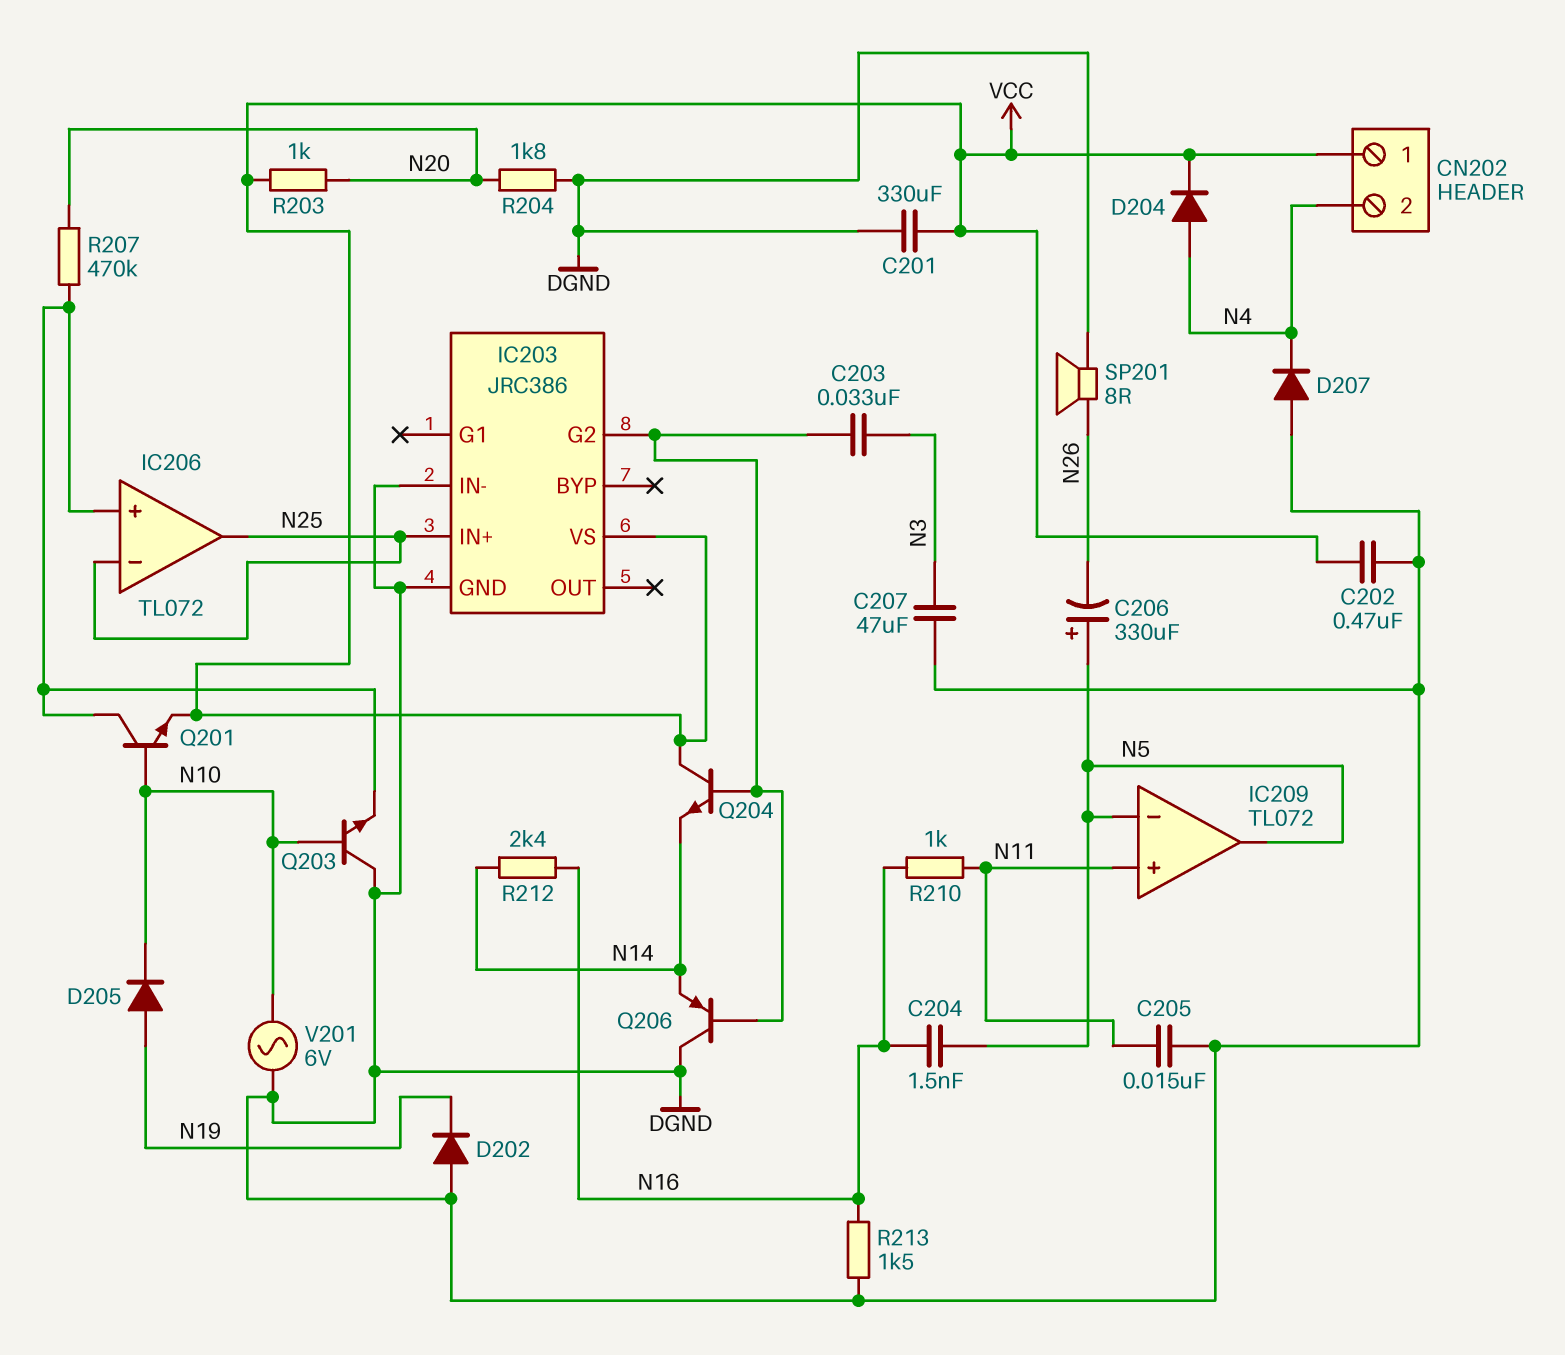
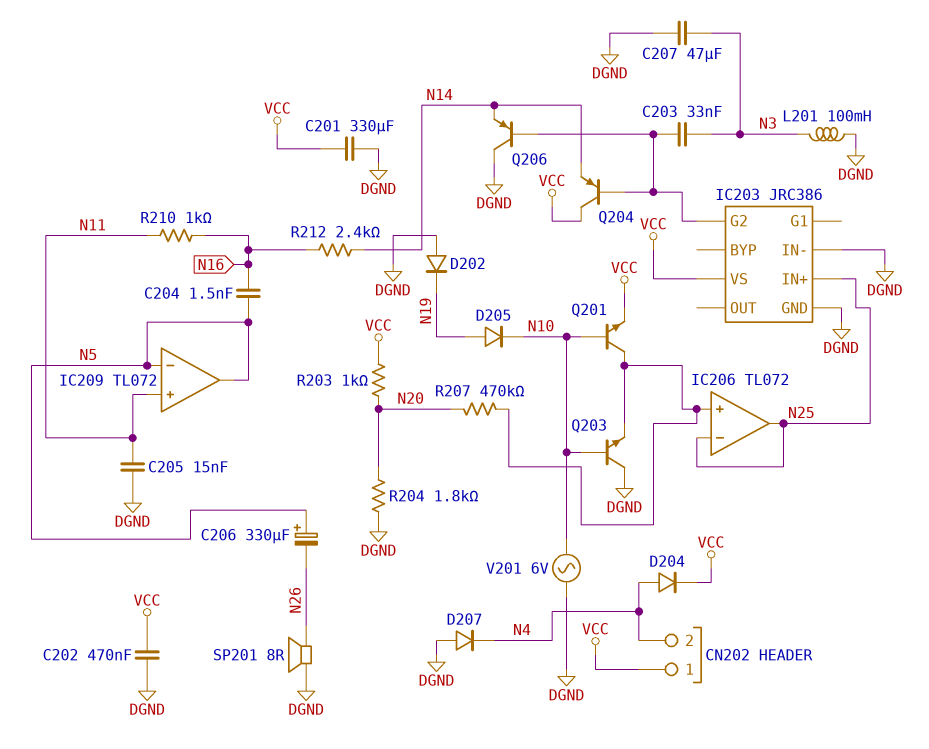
L201: none -> 100mH (DGND, N3)
Q204: NPN (B IC203/G2, C VCC, E N14) -> PNP (B IC203/G2, C VCC, E N14)
R213: 1.5k (DGND, N16) -> none

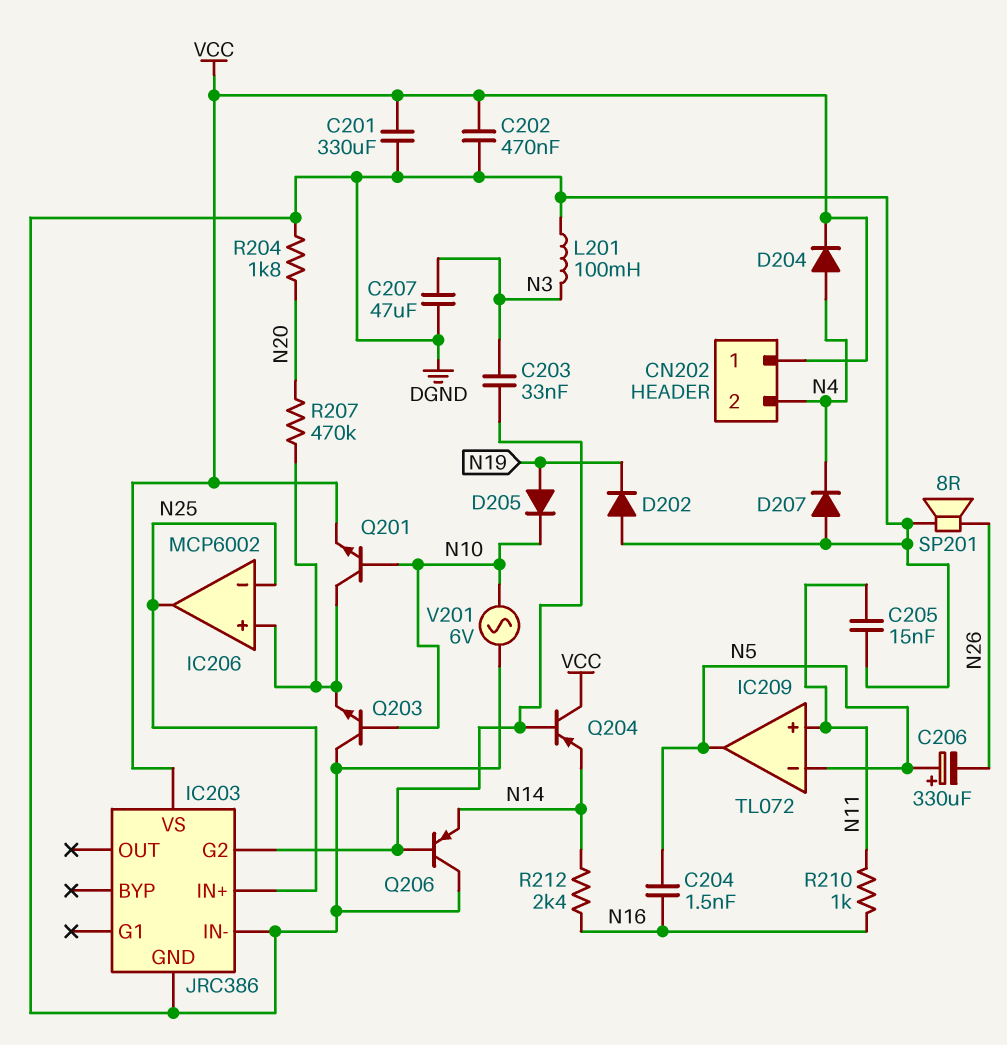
IC206: TL072 -> MCP6002
R203: 1k (N20, VCC) -> none

